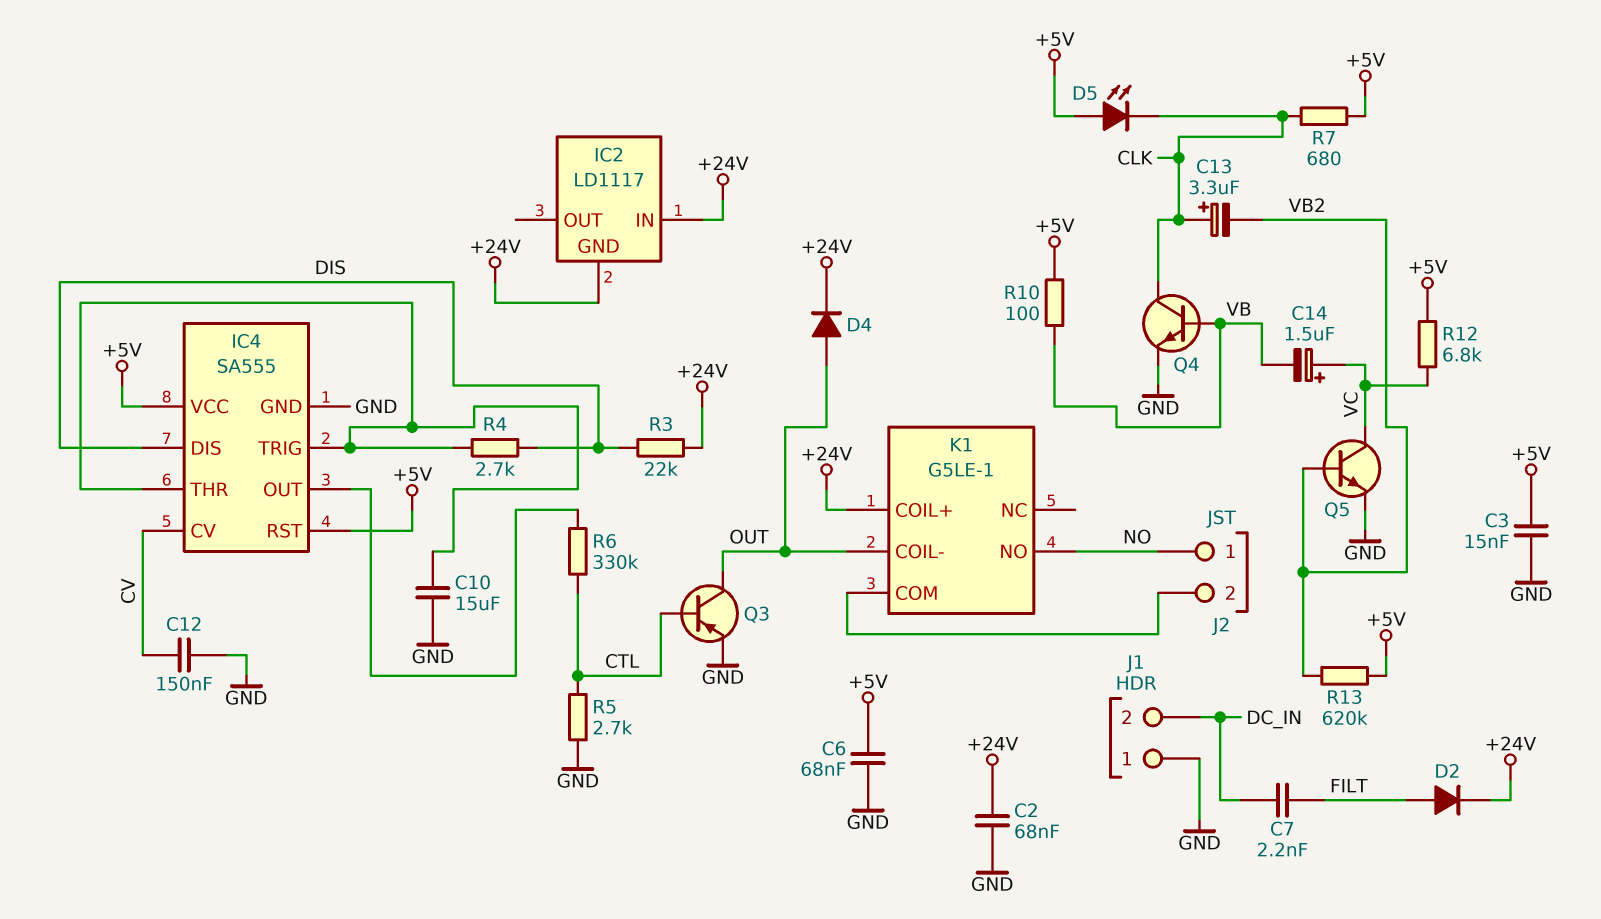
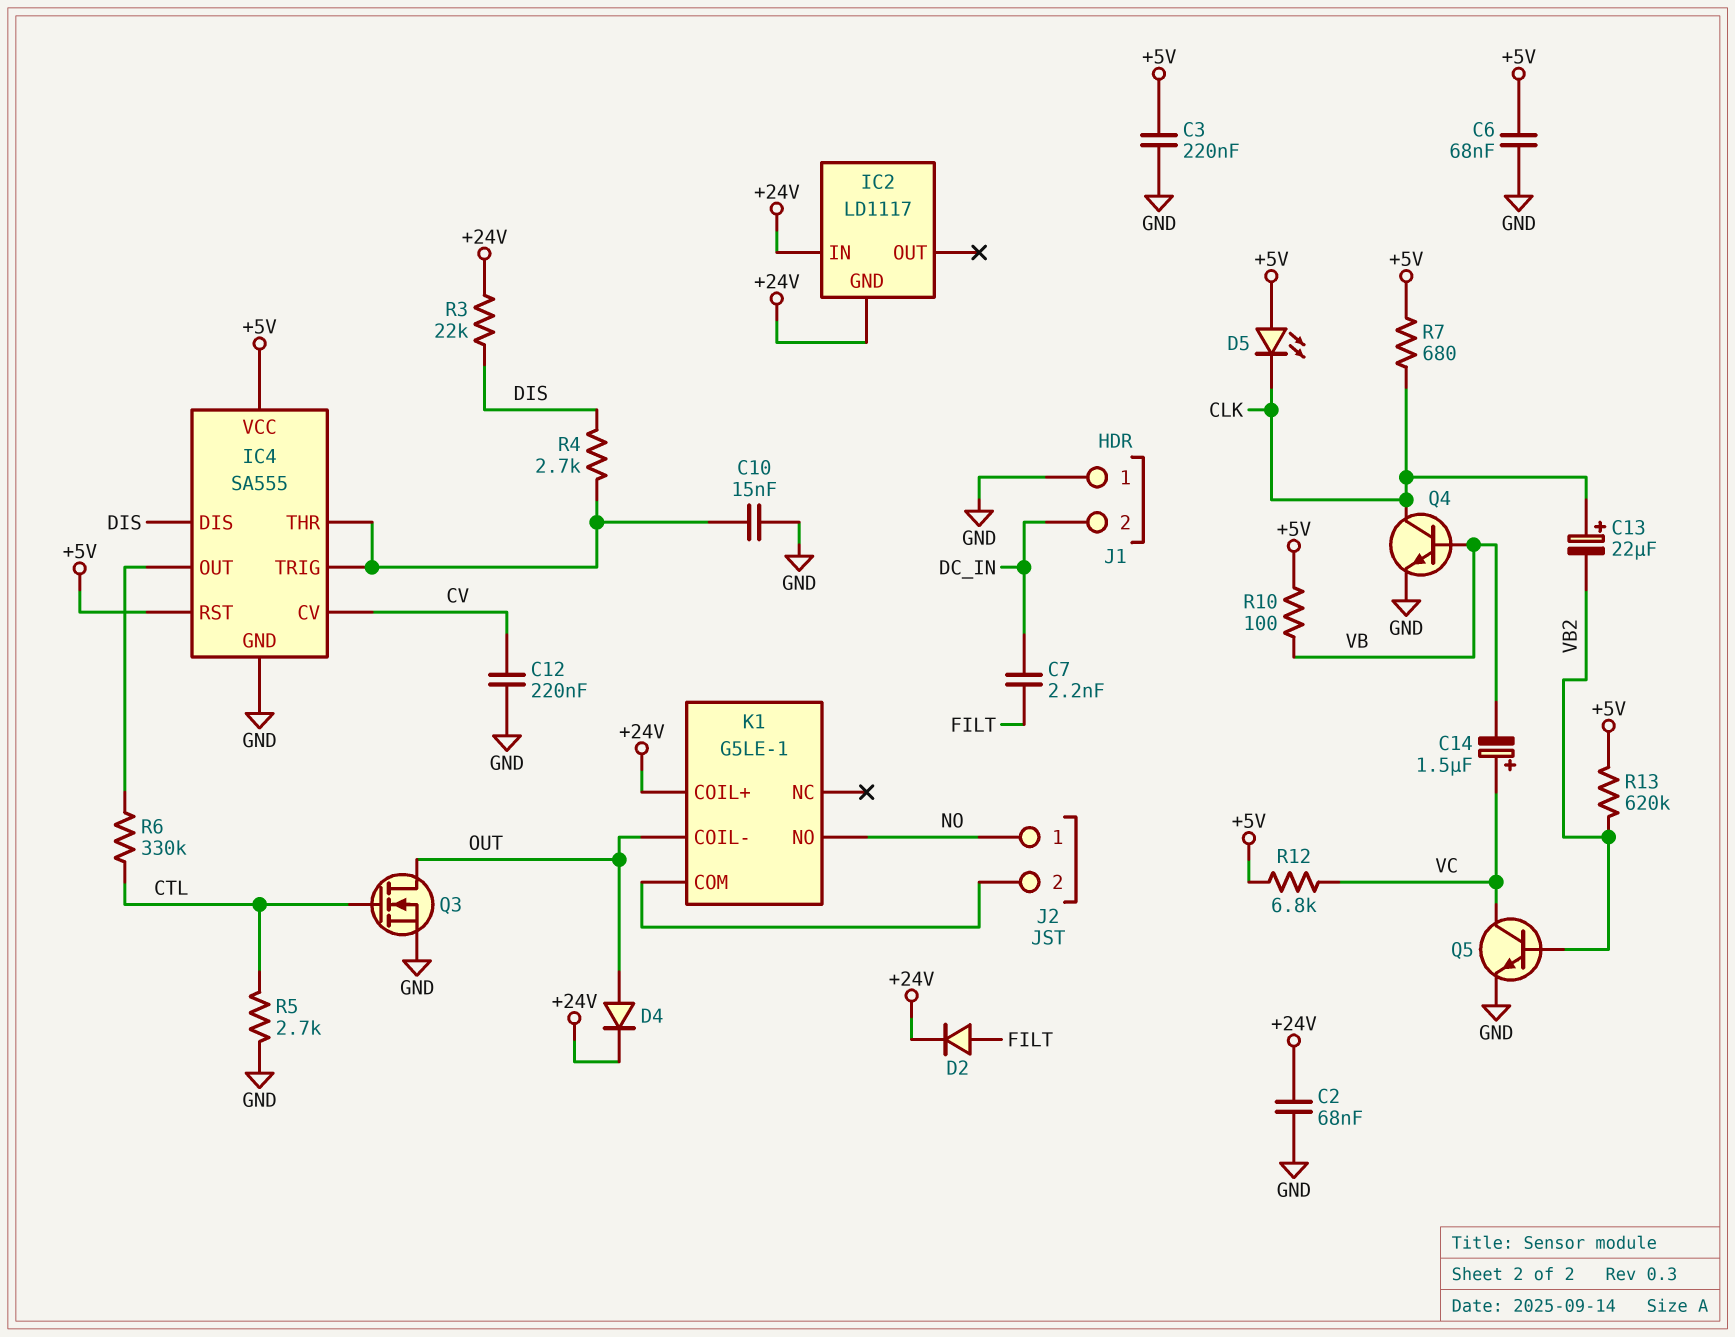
C3: 15nF (+5V, GND) -> 220nF (+5V, GND)
C10: 15uF (GND, IC4/THR) -> 15nF (GND, IC4/THR)
C12: 150nF (CV, GND) -> 220nF (CV, GND)
C13: 3.3uF (plus CLK, minus VB2) -> 22uF (plus CLK, minus VB2)
Q3: PNP (B CTL, C OUT, E GND) -> NMOS (G CTL, D OUT, S GND)

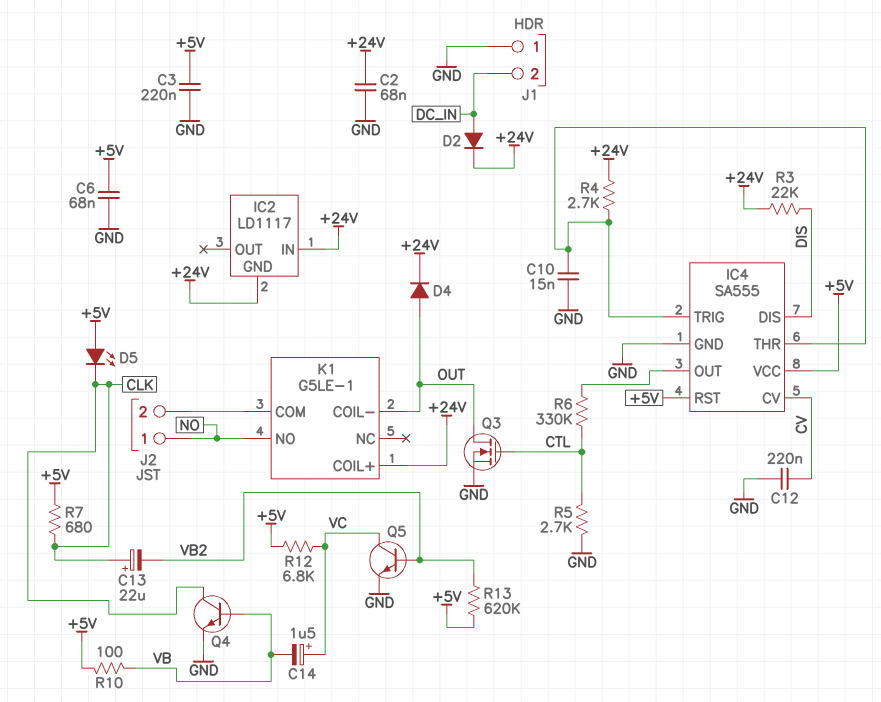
C7: 2.2nF (DC_IN, FILT) -> none
D2: diode (A FILT, K +24V) -> diode (A DC_IN, K +24V)
R4: 2.7k (DIS, IC4/THR) -> 2.7k (+24V, IC4/THR)

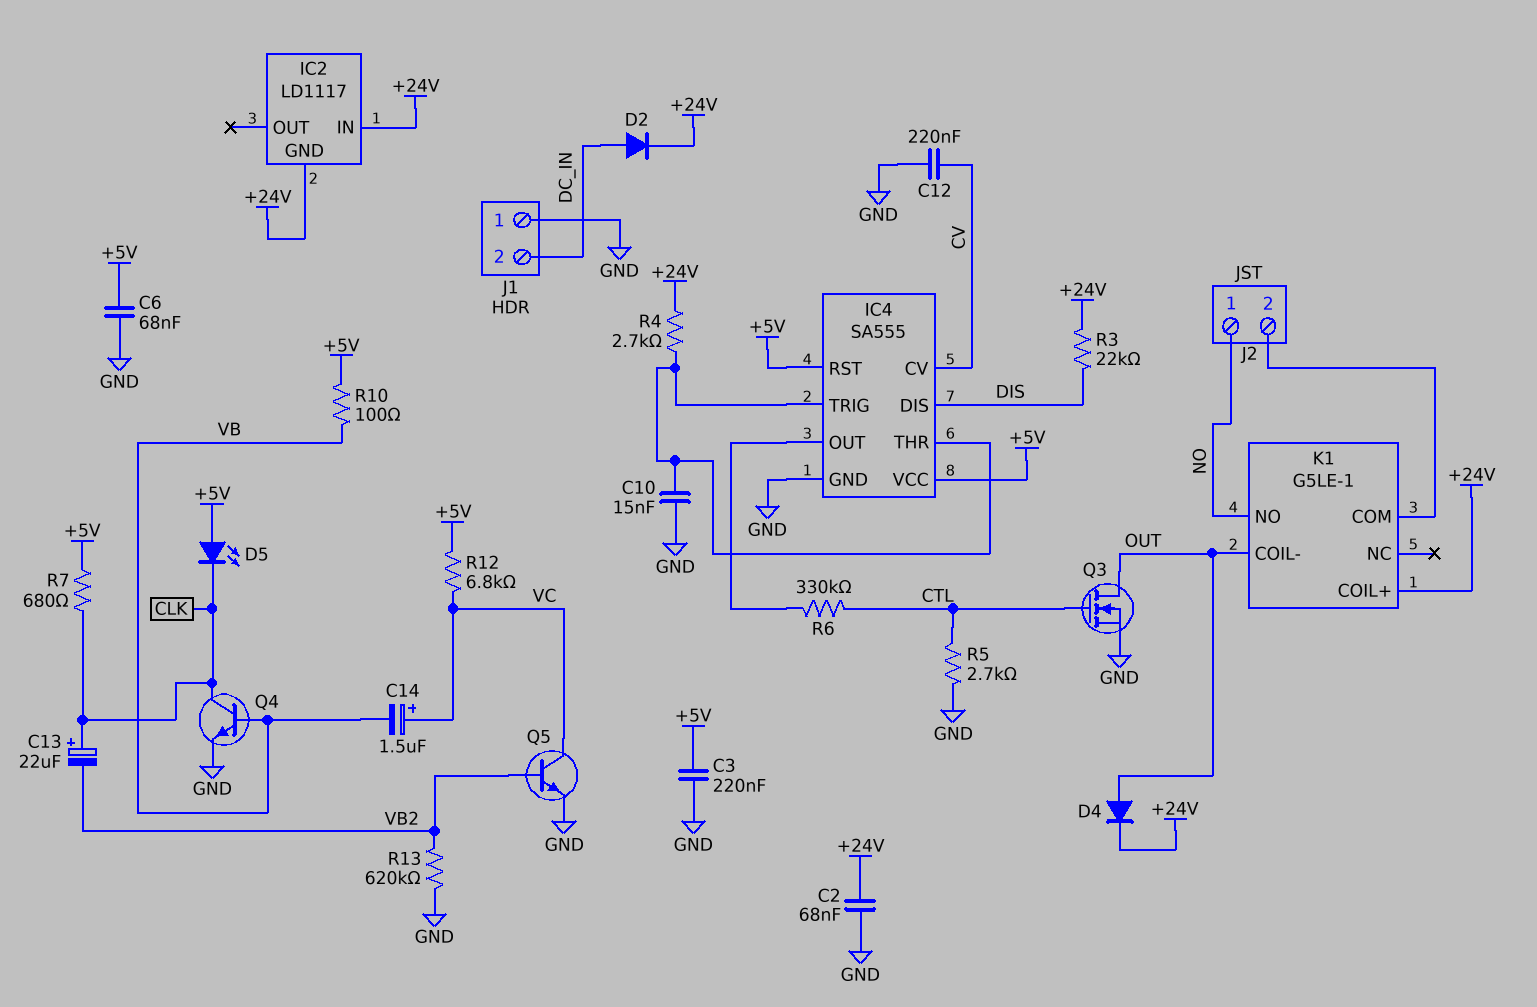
R13: 620k (+5V, VB2) -> 620k (GND, VB2)

